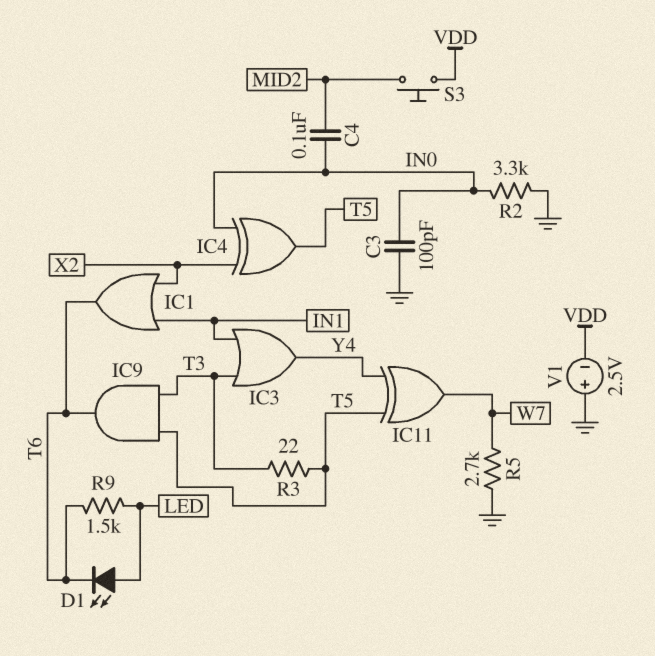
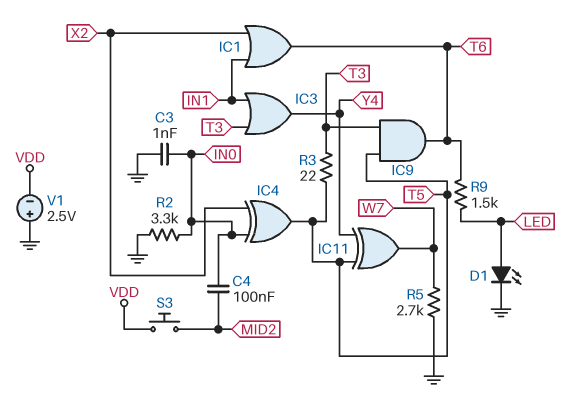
C3: 100pF (GND, IN0) -> 1nF (GND, IN0)
D1: LED (A LED, K T6) -> LED (A LED, K GND)

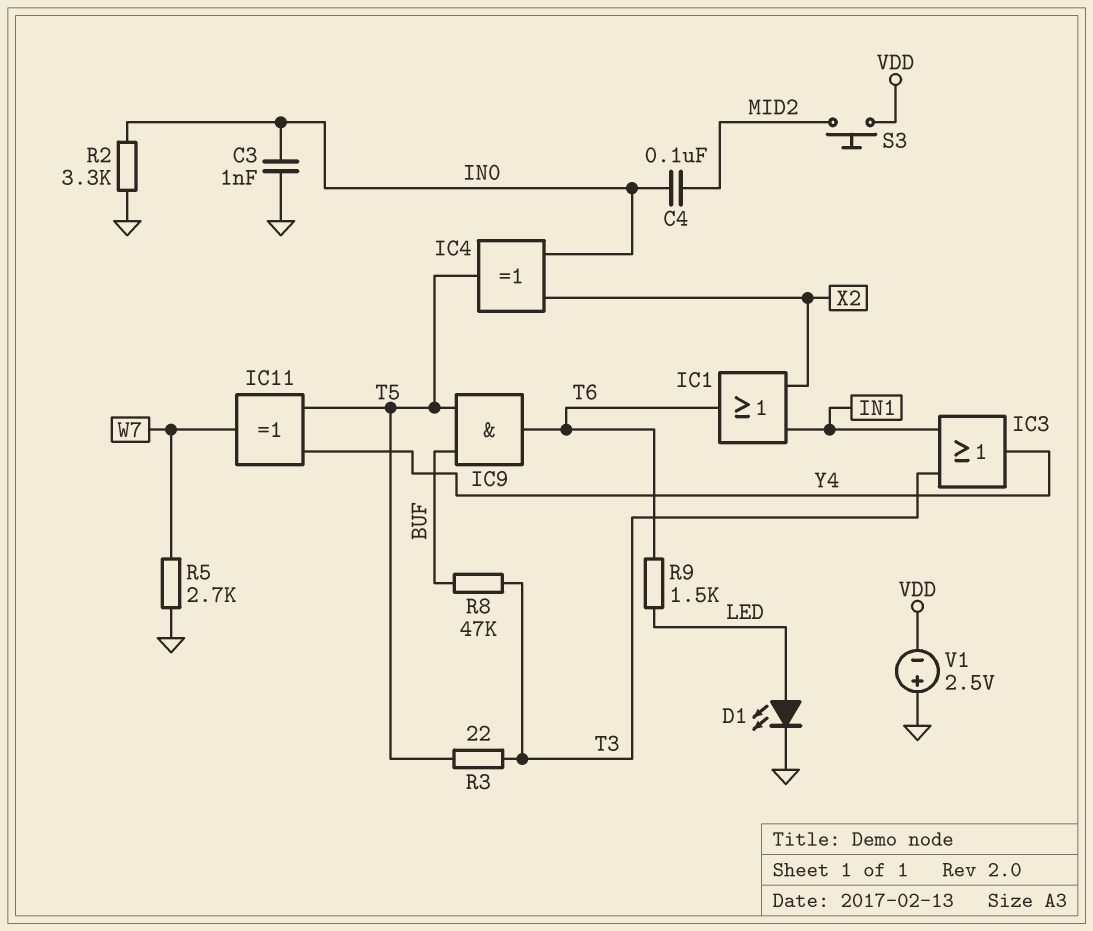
IC9: AND (in T3, in T5, out T6) -> AND (in BUF, in T5, out T6)
R8: none -> 47k (BUF, T3)

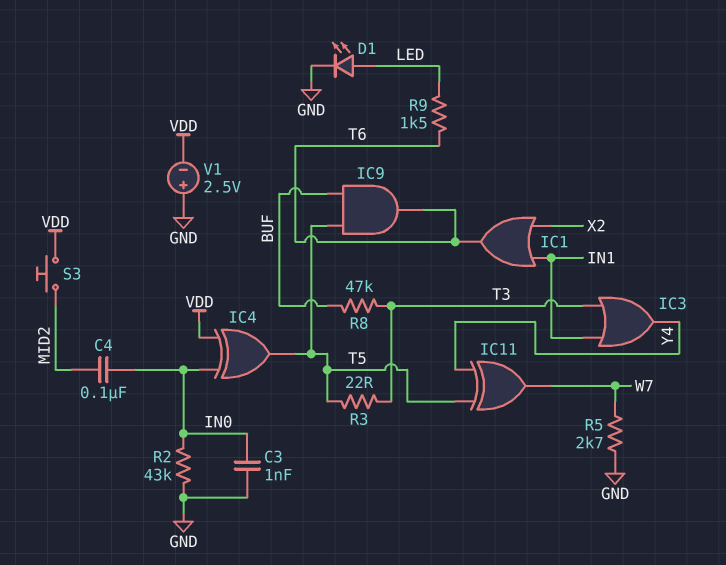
IC4: XOR (in IN0, in X2, out T5) -> XOR (in IN0, in VDD, out T5)
R2: 3.3k (GND, IN0) -> 43k (GND, IN0)

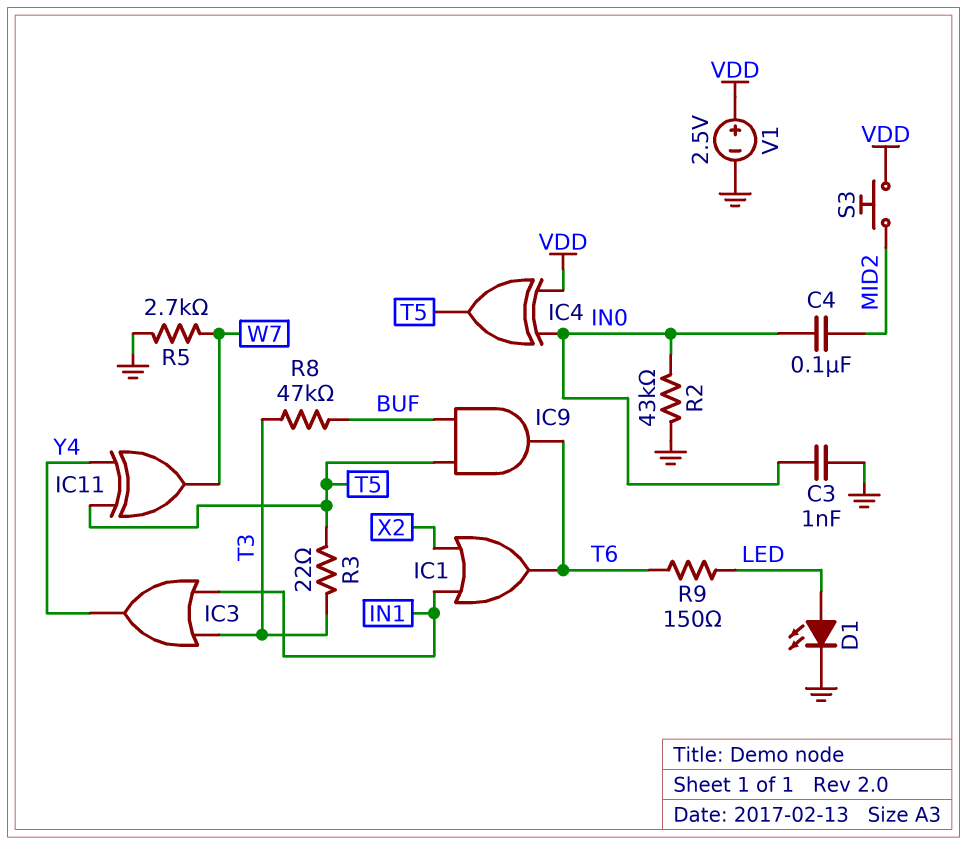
R9: 1.5k (LED, T6) -> 150 (LED, T6)
V1: 2.5V (plus GND, minus VDD) -> 2.5V (plus VDD, minus GND)

